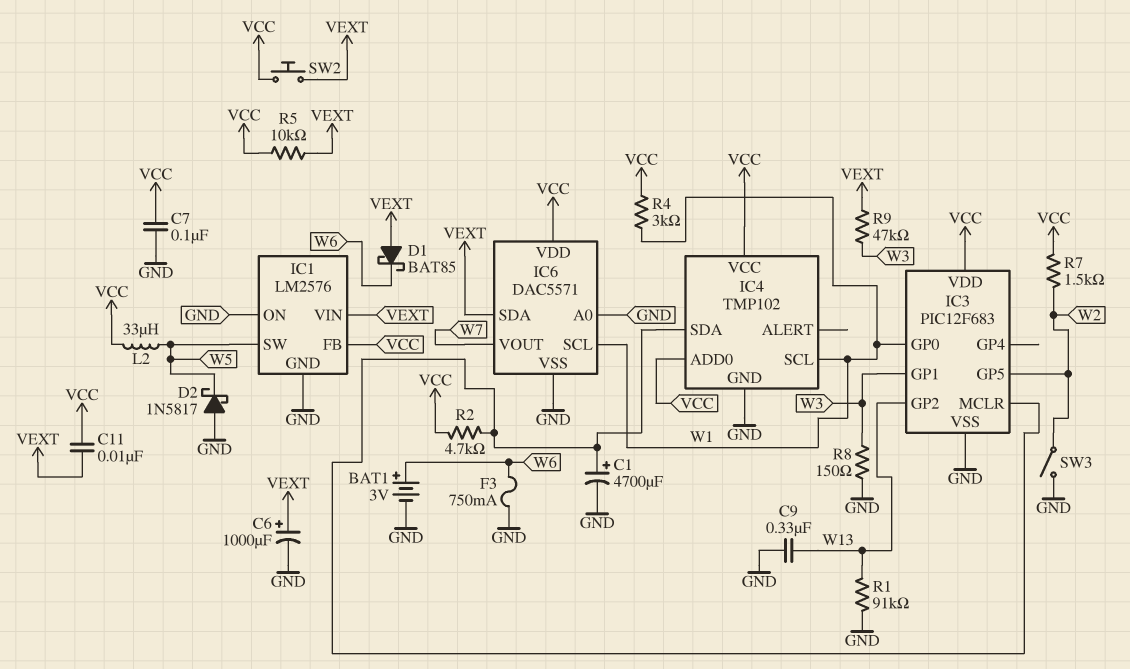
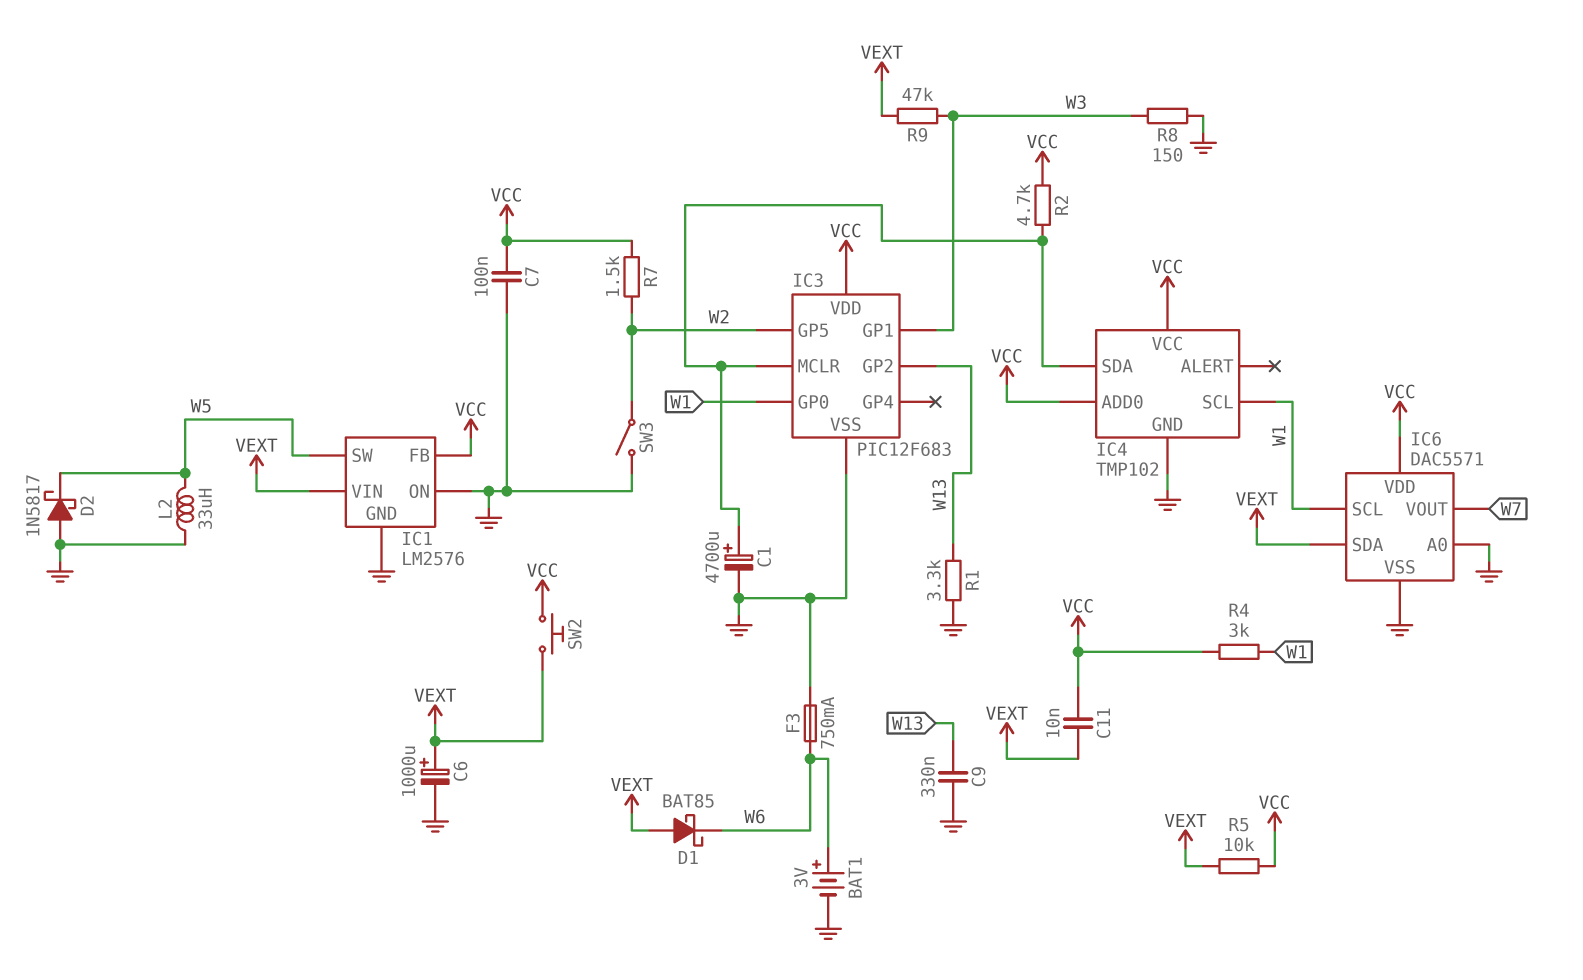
L2: 33uH (VCC, W5) -> 33uH (GND, W5)
R1: 91k (GND, W13) -> 3.3k (GND, W13)

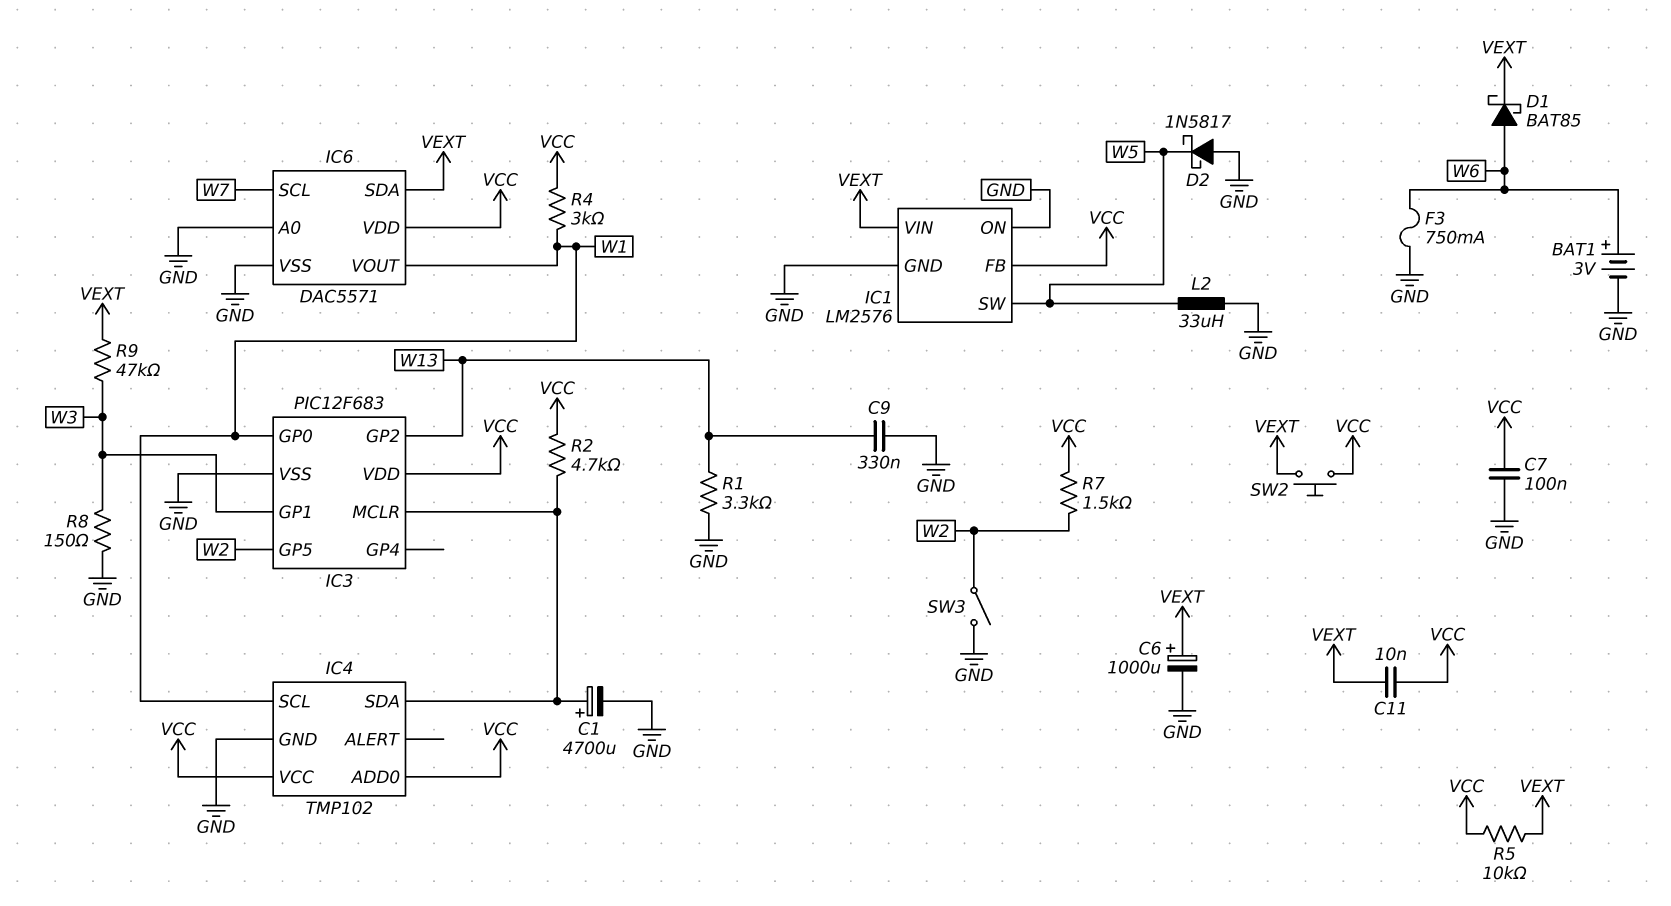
D1: schottky BAT85 (A VEXT, K W6) -> schottky BAT85 (A W6, K VEXT)
IC6 pin SCL: W1 -> W7
IC6 pin VOUT: W7 -> W1

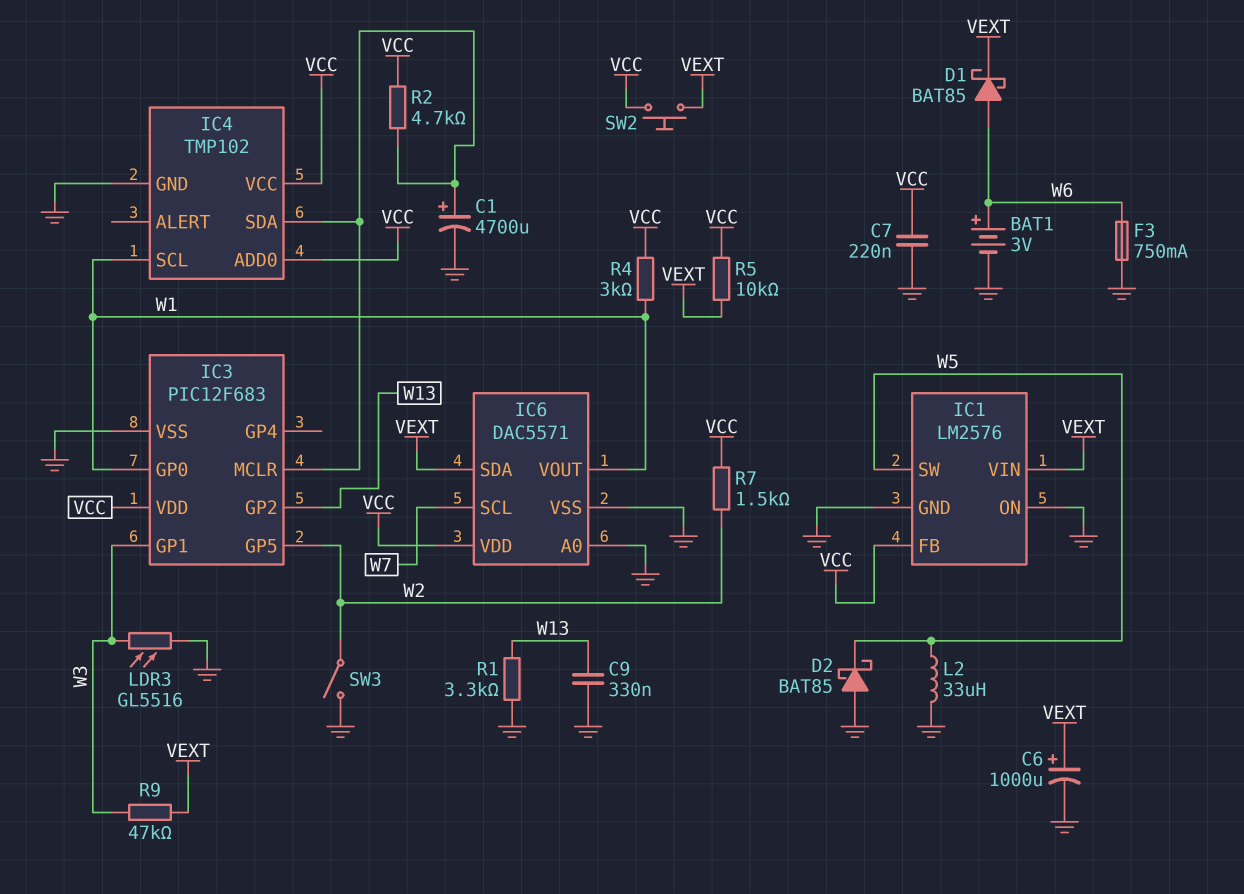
C7: 100nF (GND, VCC) -> 220nF (GND, VCC)
C11: 10nF (VCC, VEXT) -> none
D2: schottky 1N5817 (A GND, K W5) -> schottky BAT85 (A GND, K W5)
LDR3: none -> GL5516 (GND, W3)
R8: 150 (GND, W3) -> none

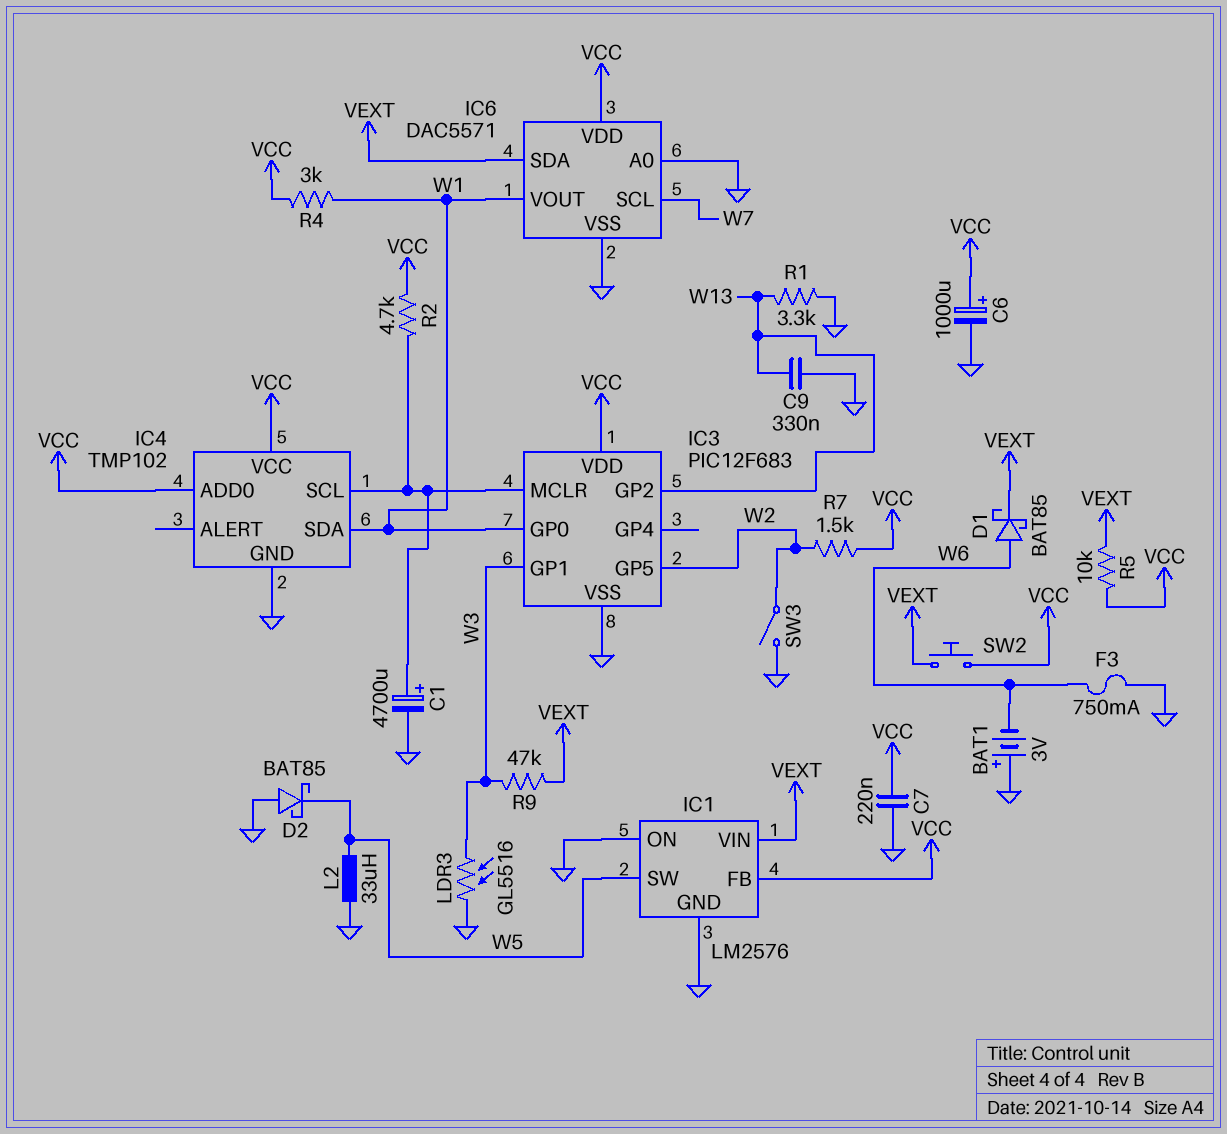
BAT1: 3V (plus W6, minus GND) -> 3V (plus GND, minus W6)
C6: 1000uF (plus VEXT, minus GND) -> 1000uF (plus VCC, minus GND)
IC4 pin SCL: W1 -> IC3/MCLR
IC4 pin SDA: IC3/MCLR -> W1

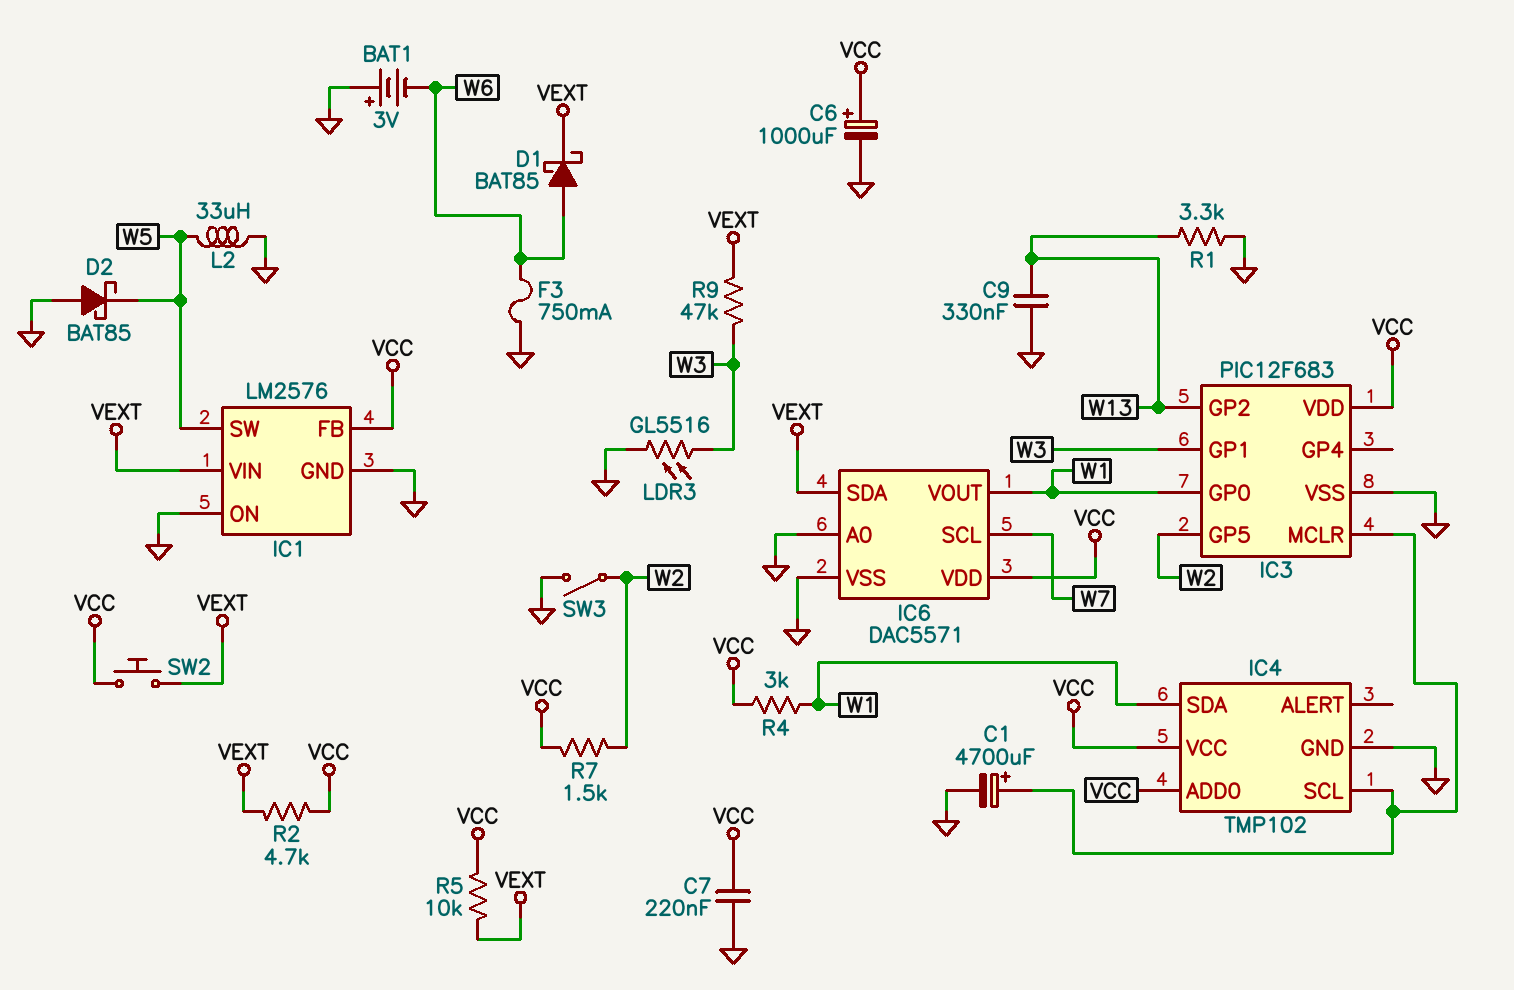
R2: 4.7k (IC3/MCLR, VCC) -> 4.7k (VCC, VEXT)

